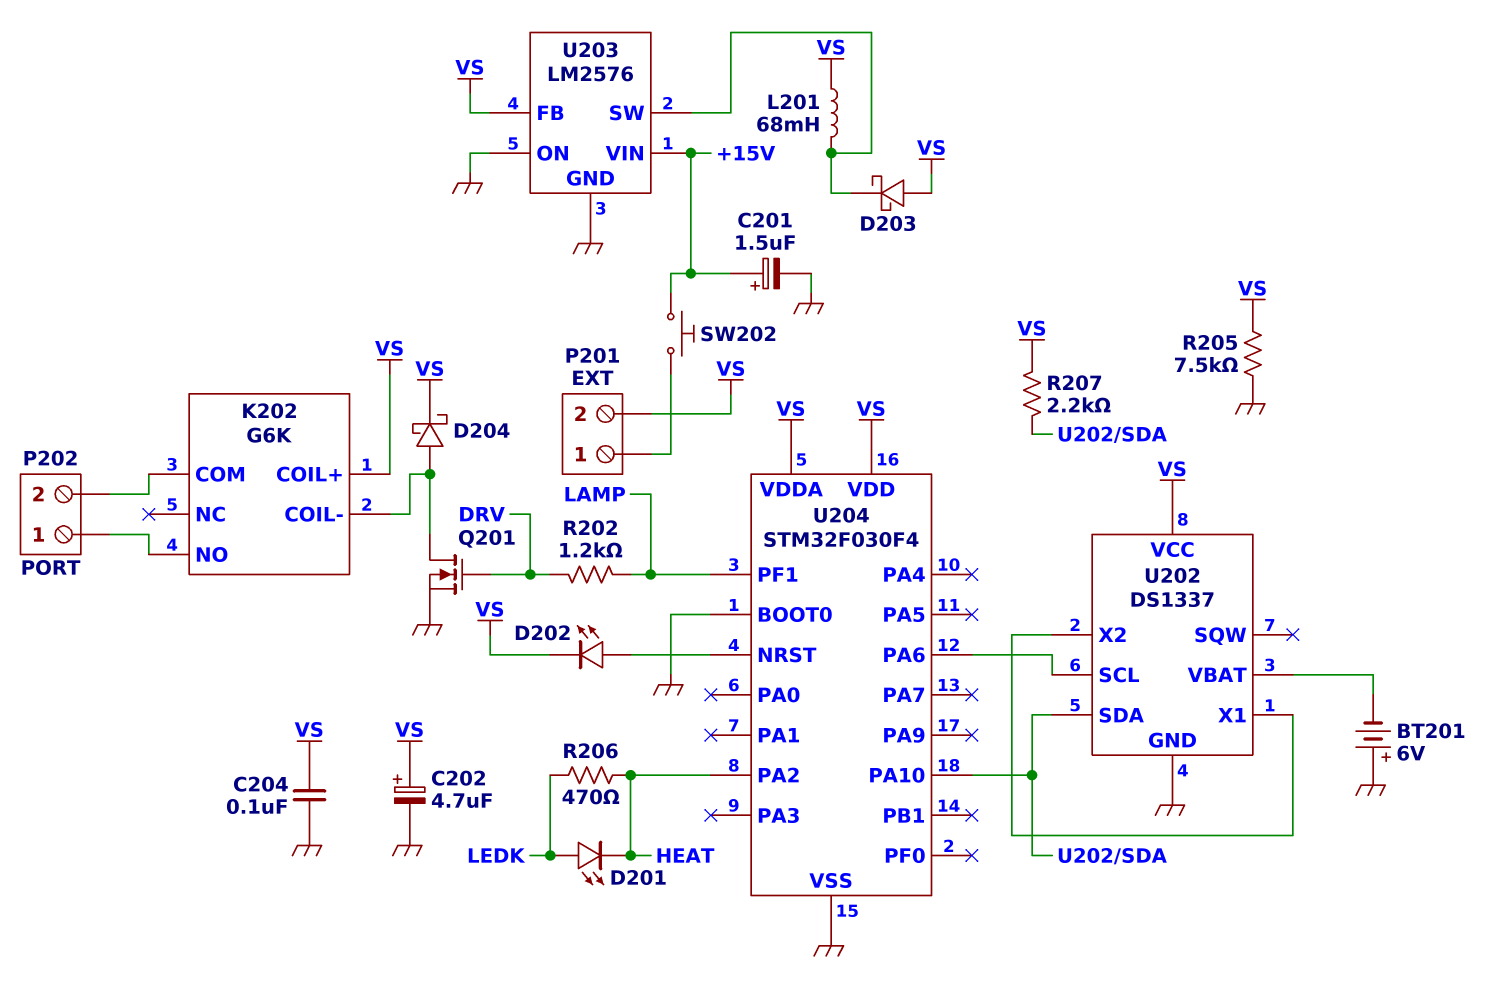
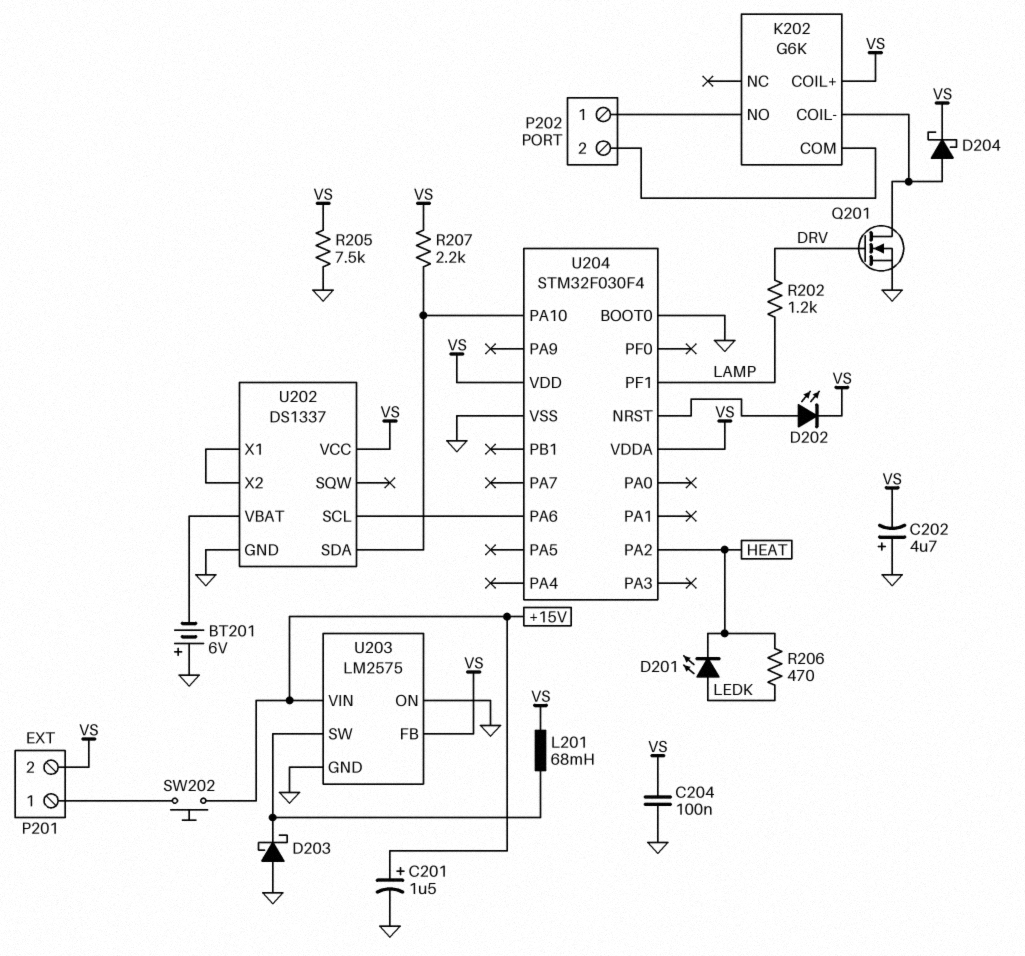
C202: 4.7uF (plus VS, minus GND) -> 4.7uF (plus GND, minus VS)
D203: schottky (A VS, K U203/SW) -> schottky (A GND, K U203/SW)
U203: LM2576 -> LM2575

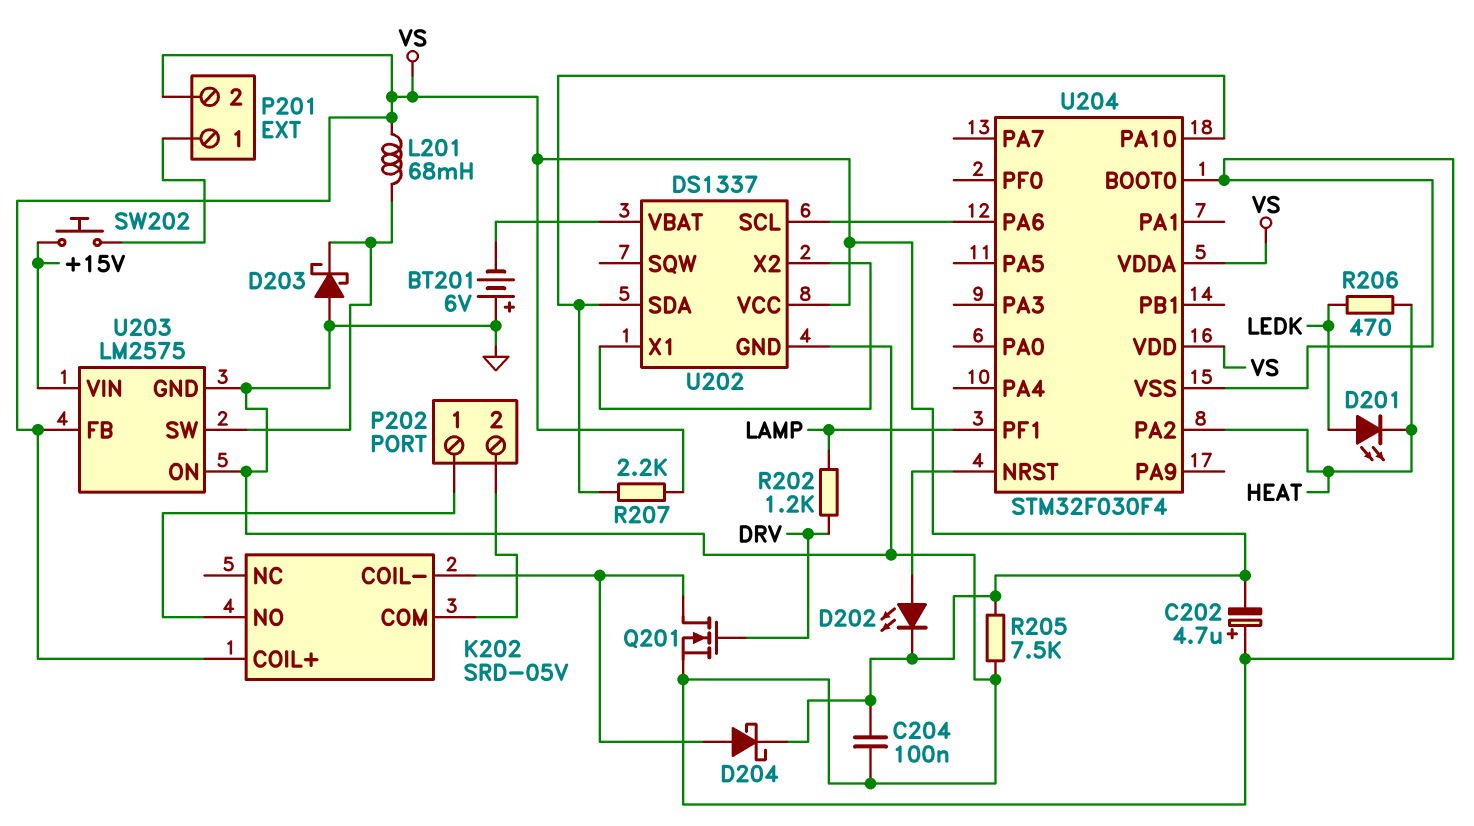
C201: 1.5uF (plus +15V, minus GND) -> none
K202: G6K -> SRD-05V

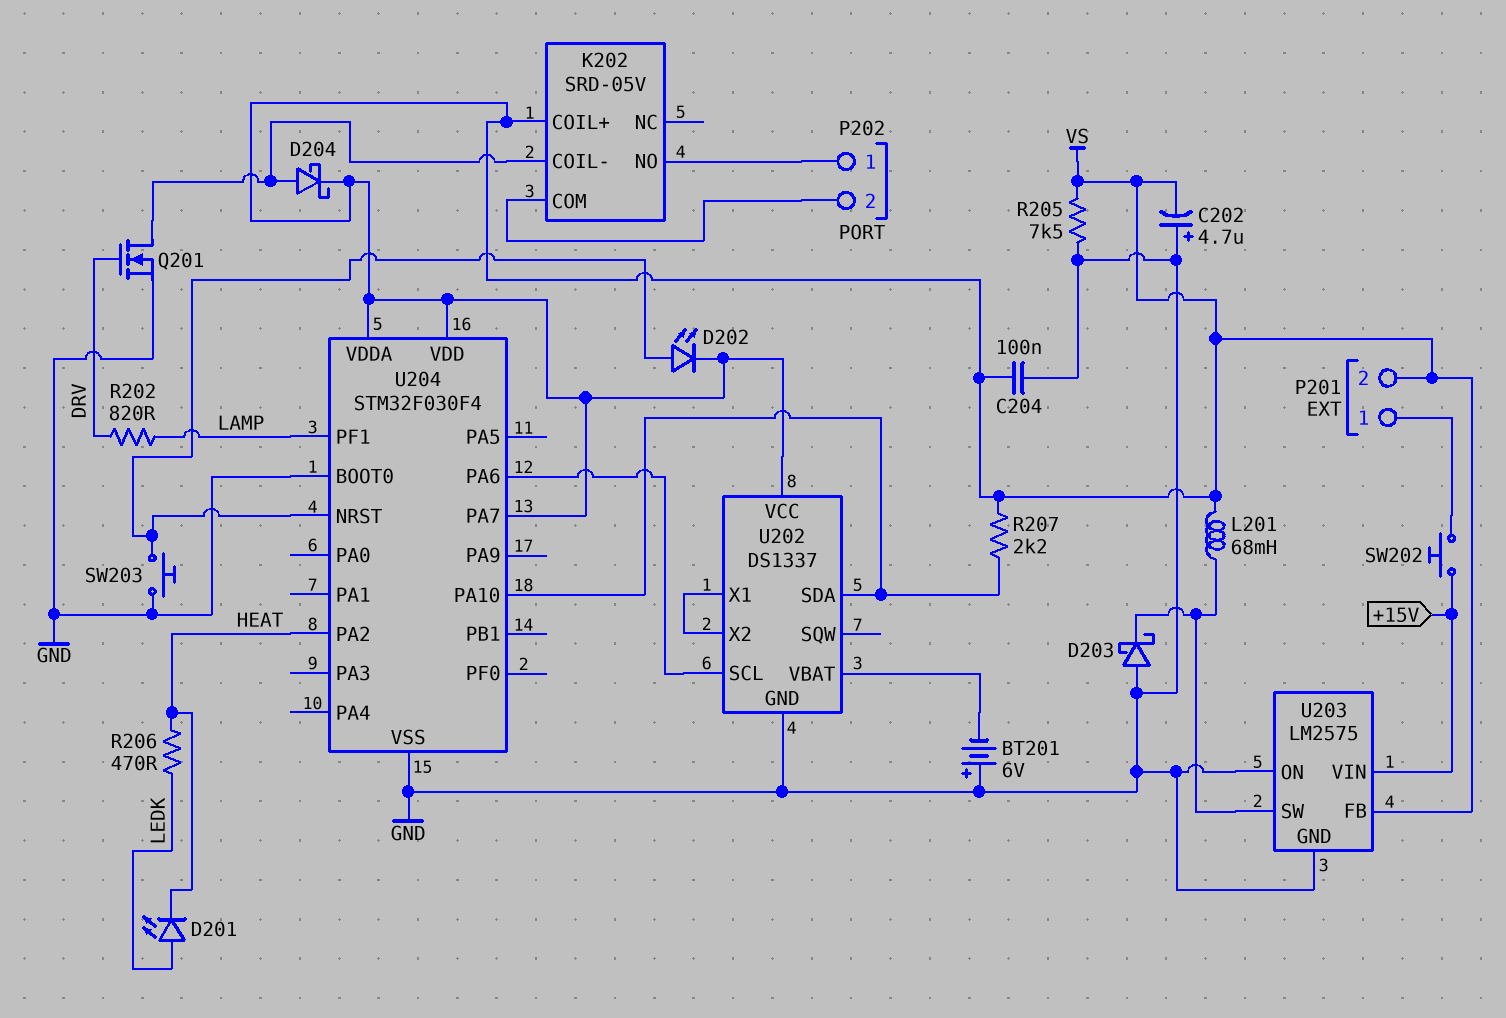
R202: 1.2k (DRV, LAMP) -> 820 (DRV, LAMP)
SW203: none -> button (GND, U204/NRST)
U204 pin PA7: none -> VS

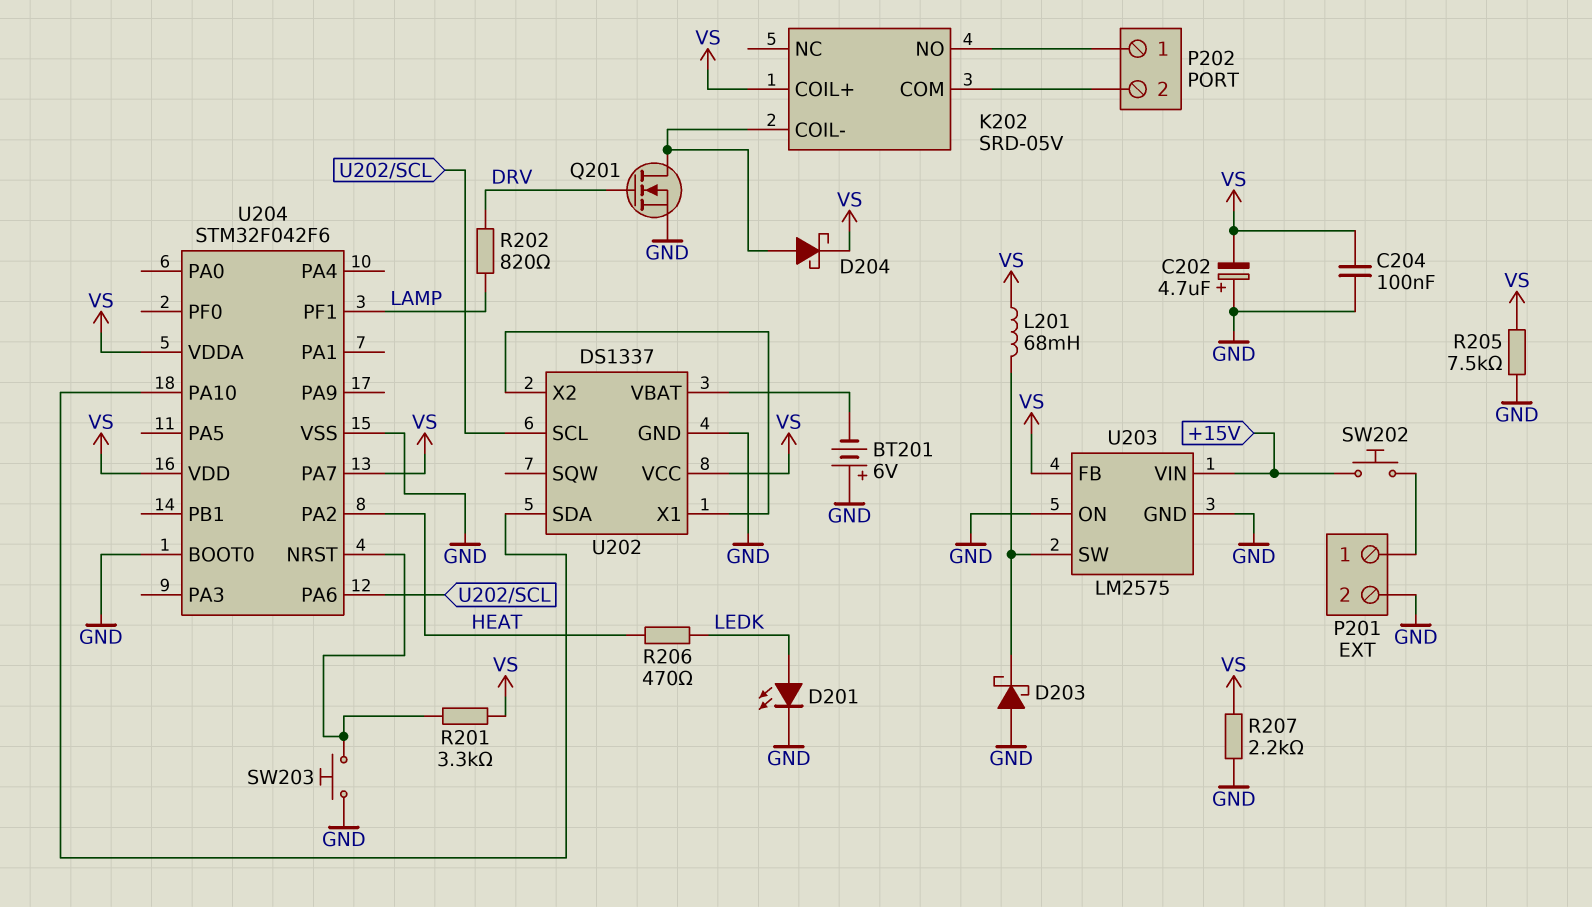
D201: LED (A LEDK, K HEAT) -> LED (A LEDK, K GND)
D202: LED (A U204/NRST, K VS) -> none
P201 pin 2: VS -> GND
R201: none -> 3.3k (U204/NRST, VS)
R207: 2.2k (U202/SDA, VS) -> 2.2k (GND, VS)
U204: STM32F030F4 -> STM32F042F6

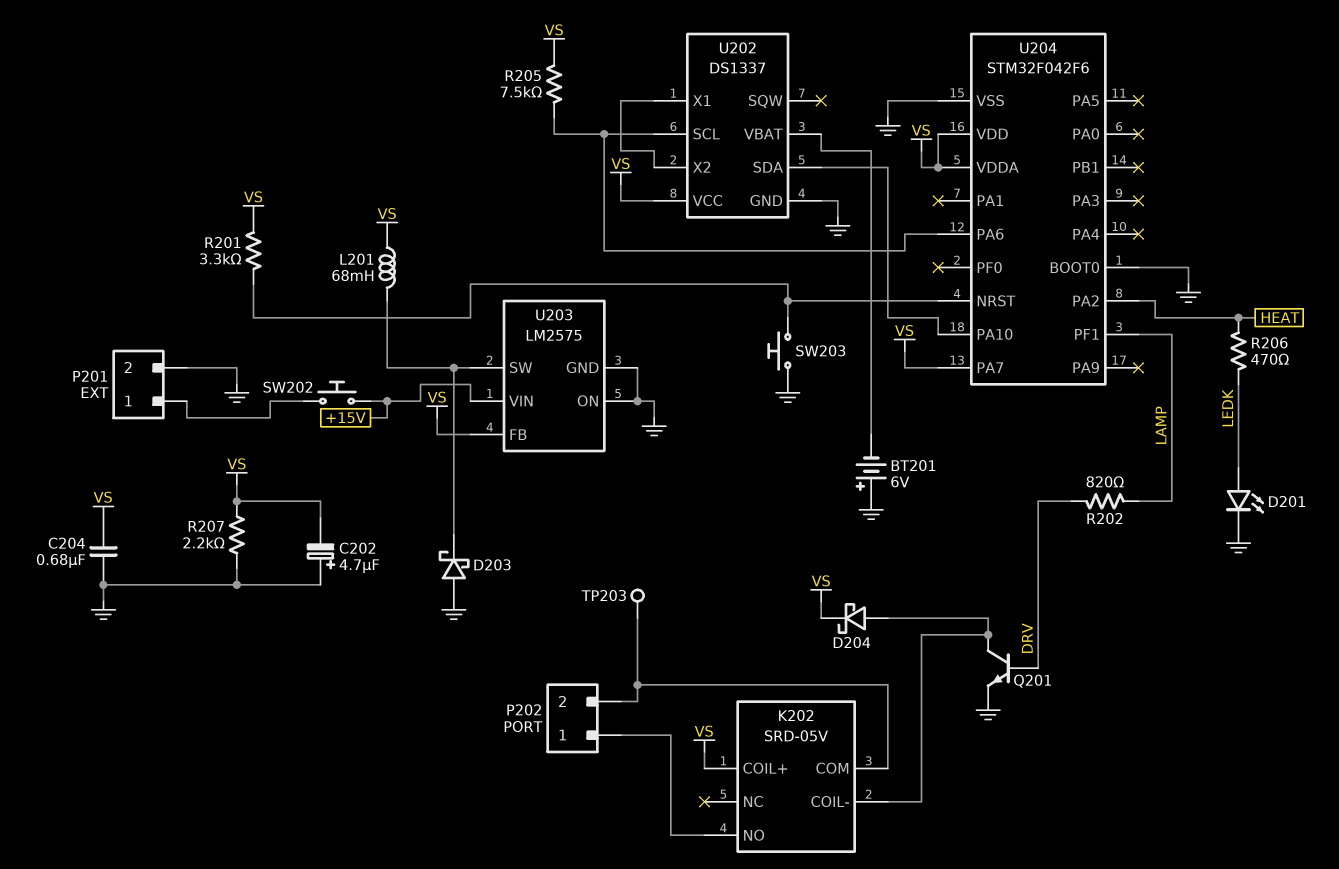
C204: 100nF (GND, VS) -> 680nF (GND, VS)
Q201: NMOS (G DRV, D K202/COIL-, S GND) -> NPN (B DRV, C K202/COIL-, E GND)
R205: 7.5k (GND, VS) -> 7.5k (U202/SCL, VS)
TP203: none -> test point (K202/COM)

